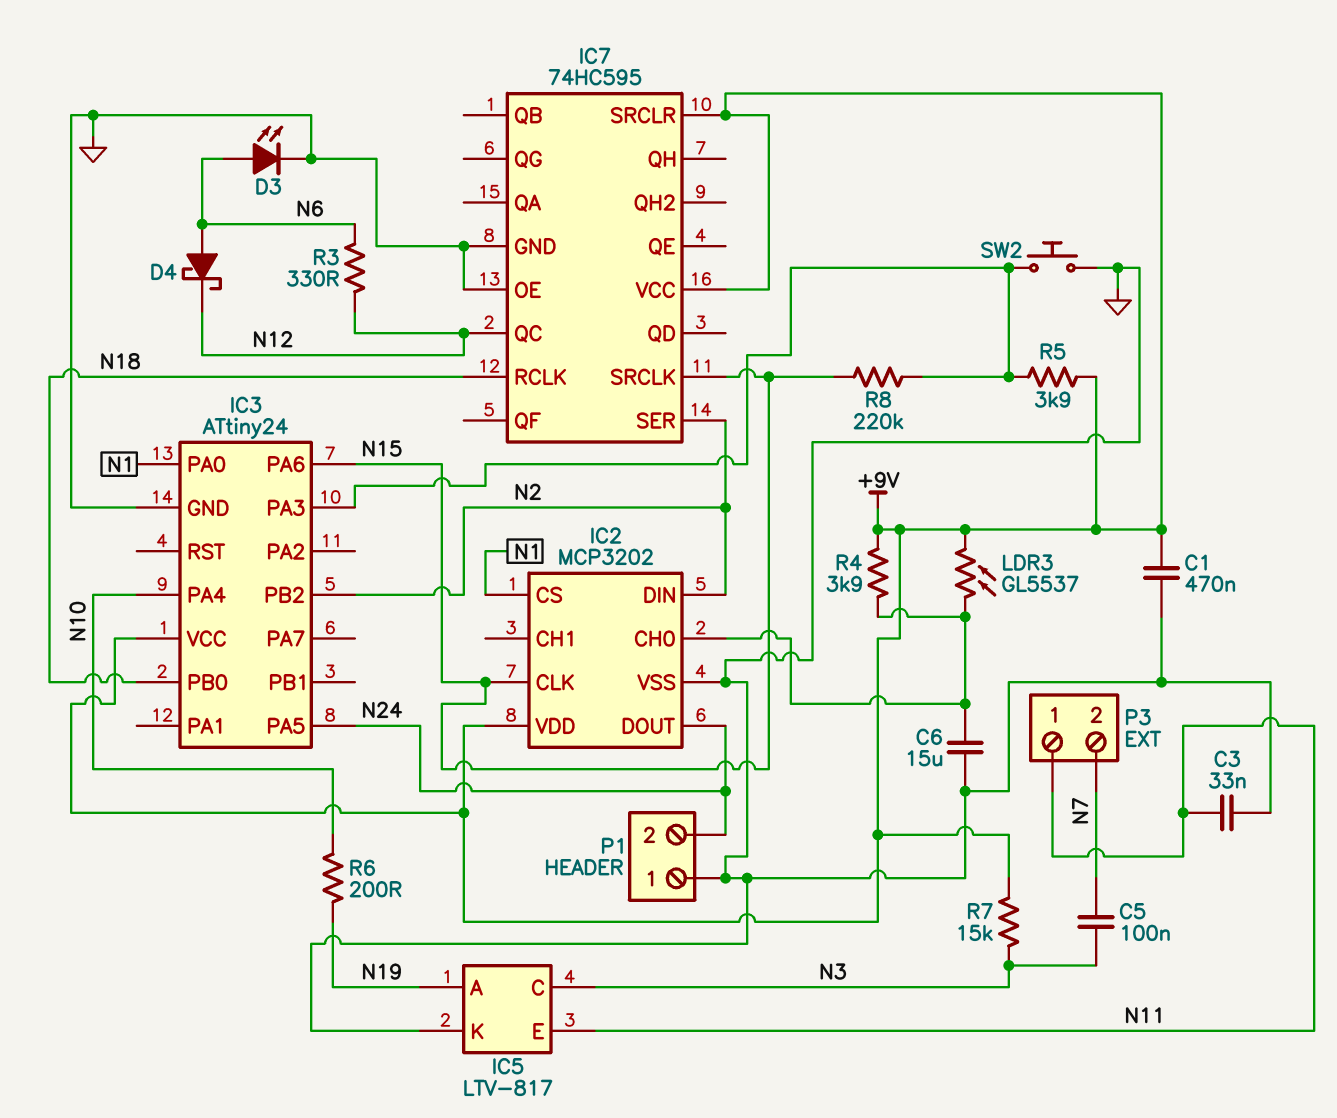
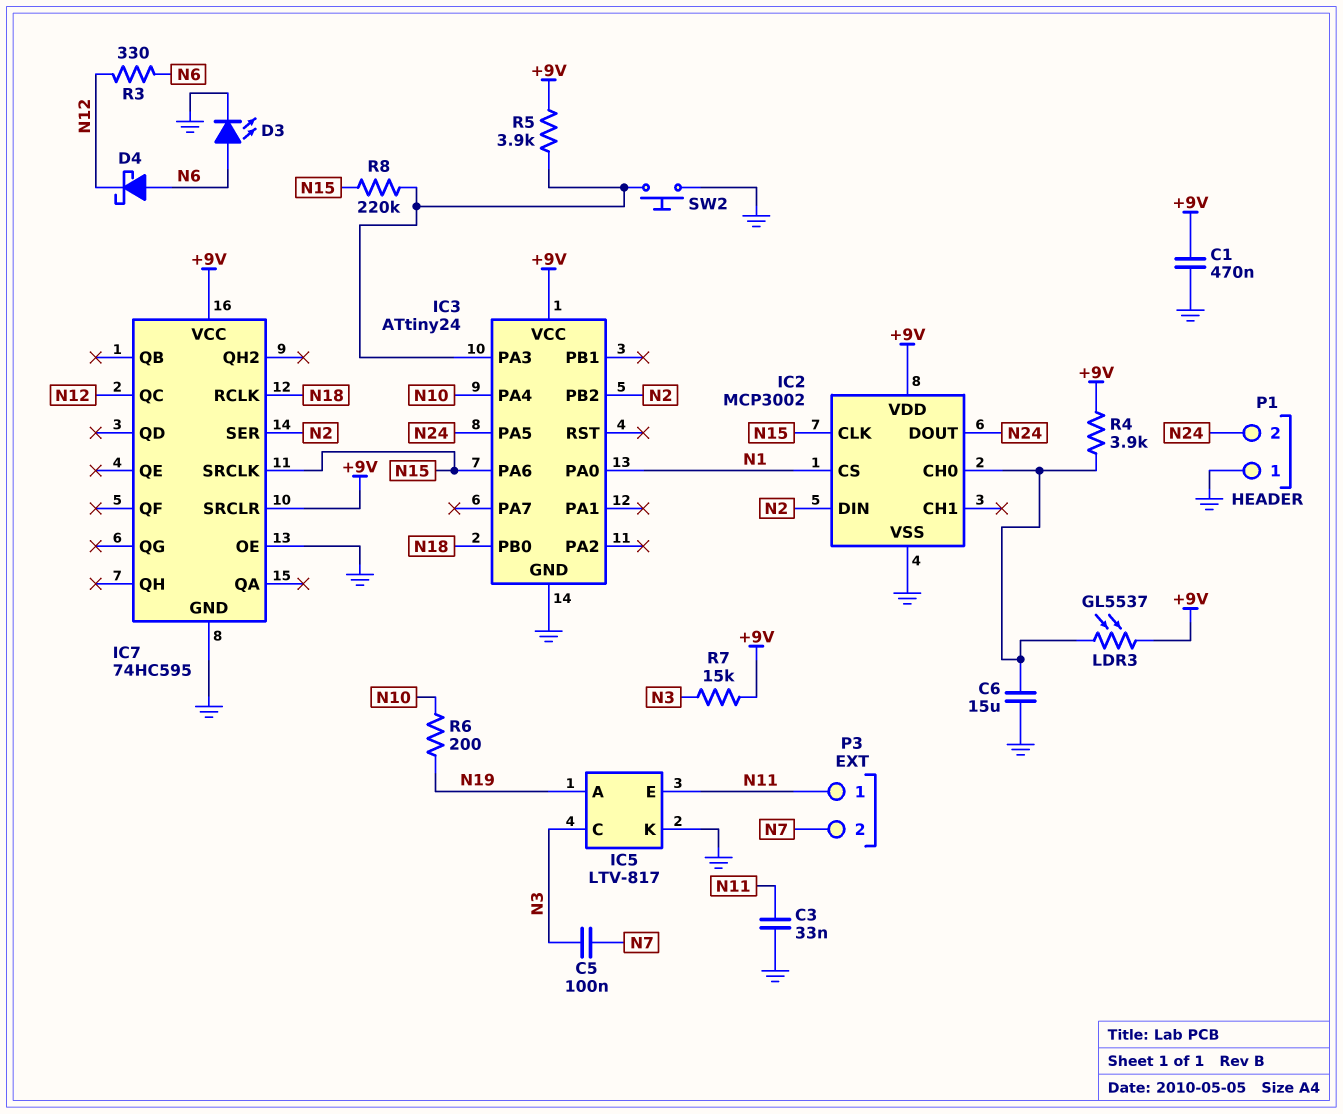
IC2: MCP3202 -> MCP3002

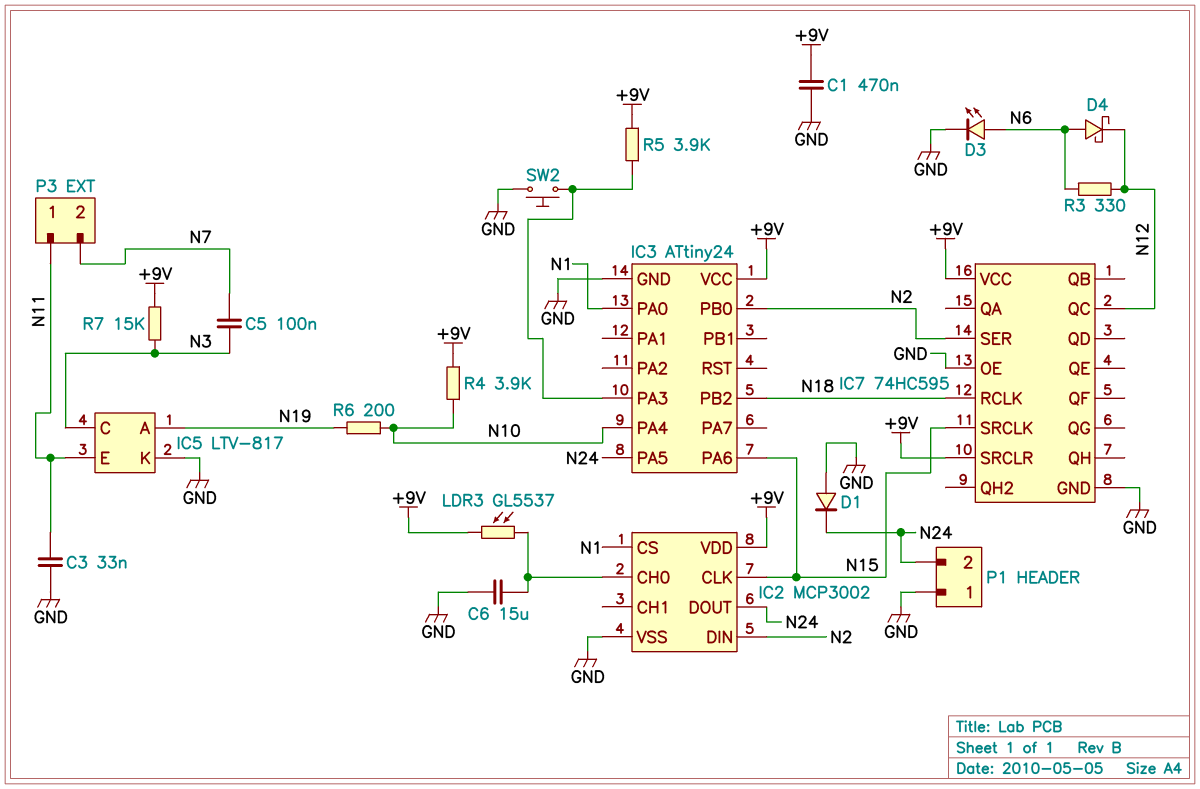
D1: none -> diode (A GND, K N24)
IC3 pin PB0: N18 -> N2
IC3 pin PB2: N2 -> N18
R4: 3.9k (+9V, IC2/CH0) -> 3.9k (+9V, N10)
R8: 220k (IC3/PA3, N15) -> none

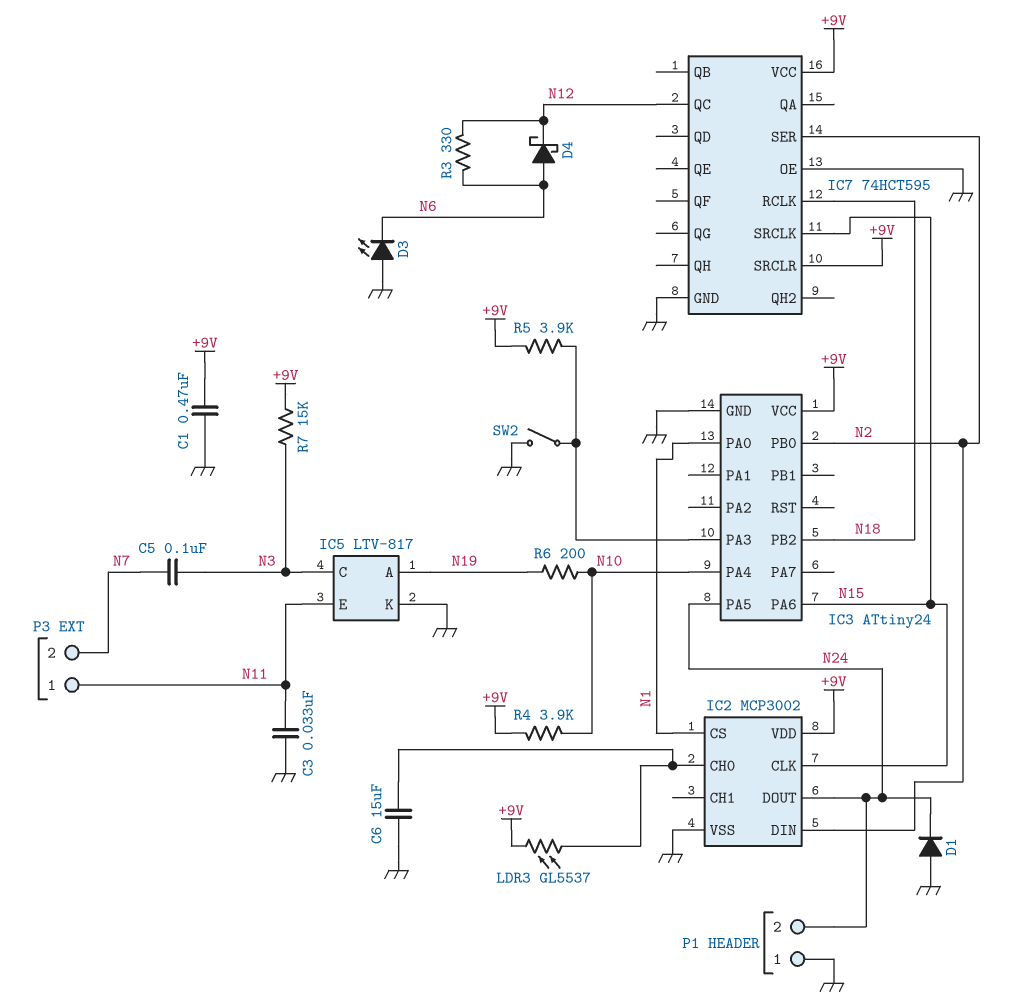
D3: LED (A N6, K GND) -> LED (A GND, K N6)
IC7: 74HC595 -> 74HCT595
SW2: button (GND, IC3/PA3) -> switch (GND, IC3/PA3)

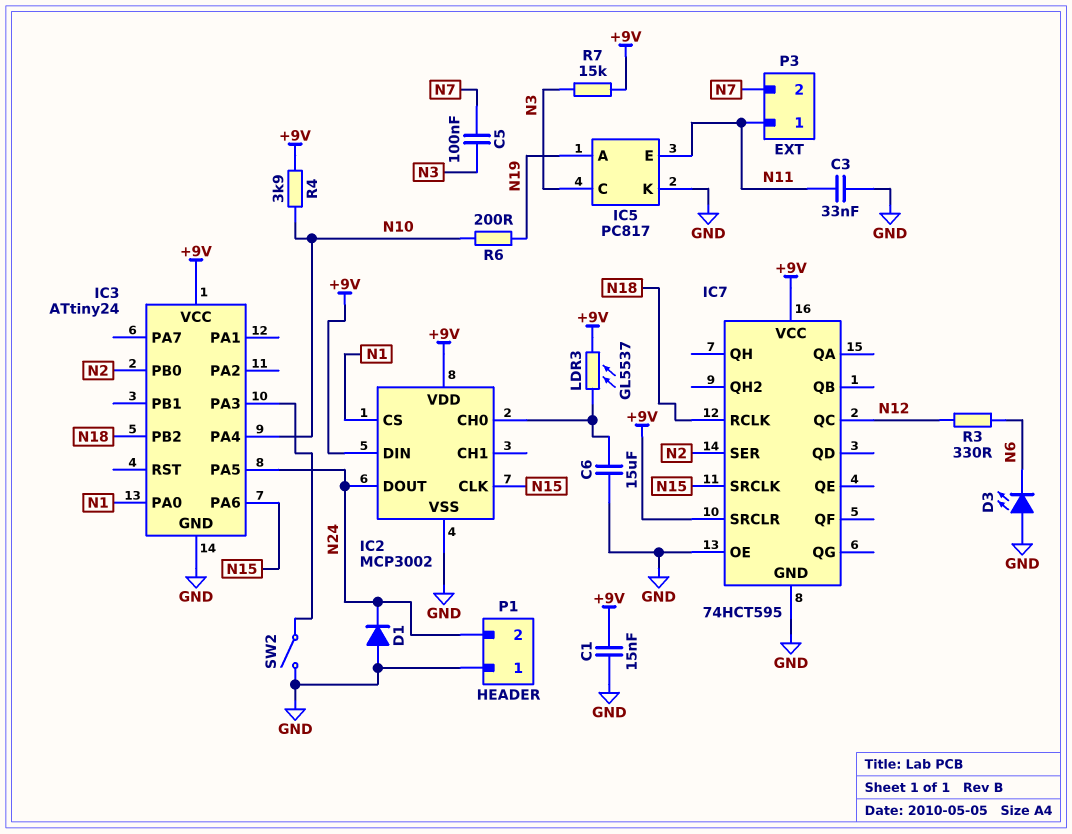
C1: 470nF (+9V, GND) -> 15nF (+9V, GND)
D4: schottky (A N6, K N12) -> none
IC2 pin DIN: N2 -> +9V
IC5: LTV-817 -> PC817
R5: 3.9k (+9V, IC3/PA3) -> none

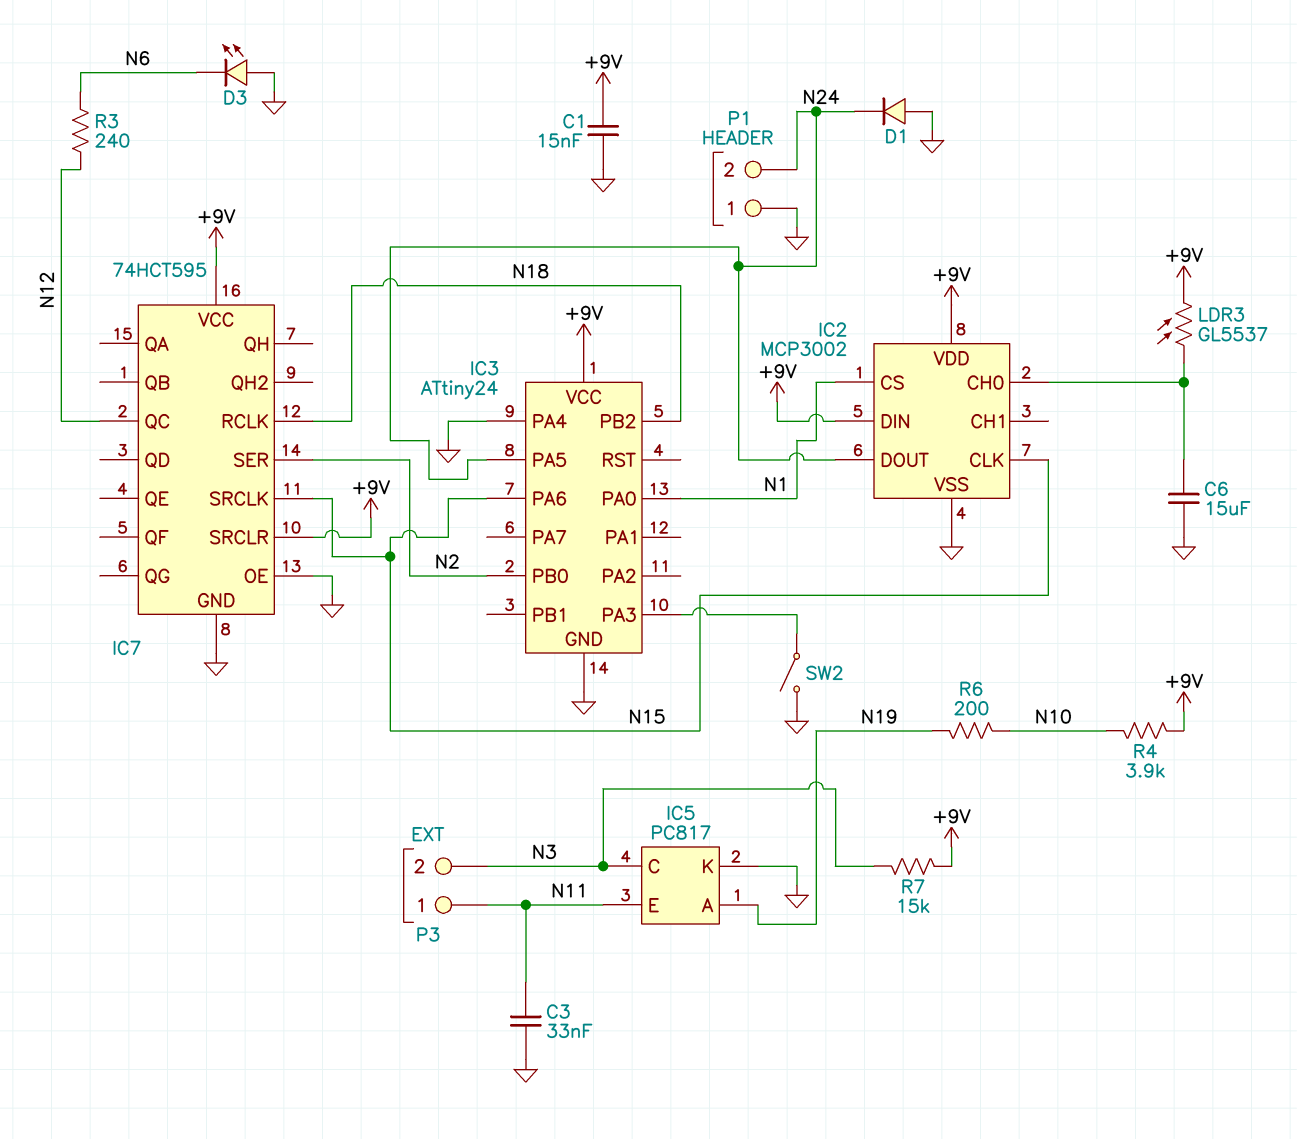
C5: 100nF (N3, N7) -> none
IC3 pin PA4: N10 -> GND
P3 pin 2: N7 -> N3
R3: 330 (N6, N12) -> 240 (N6, N12)

